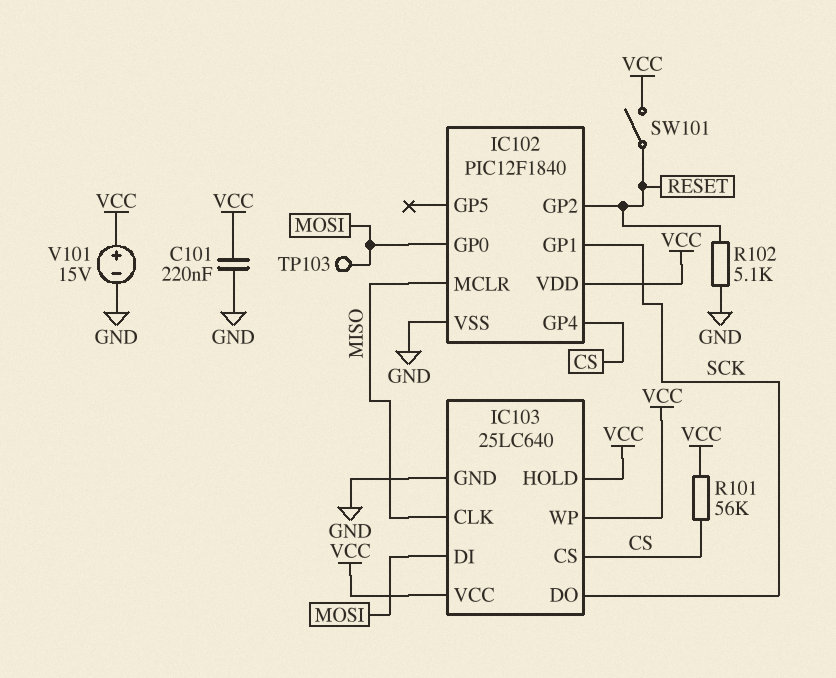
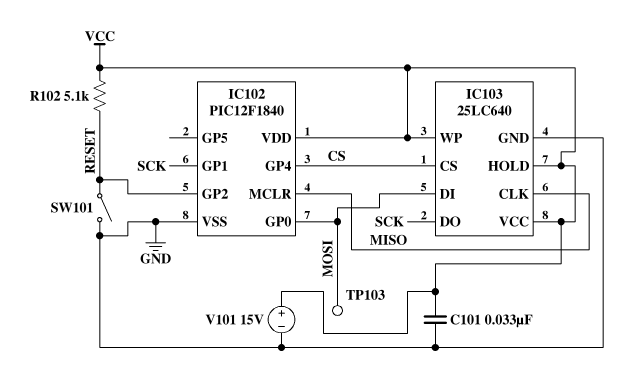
C101: 220nF (GND, VCC) -> 33nF (GND, VCC)
R101: 56k (CS, VCC) -> none
R102: 5.1k (GND, RESET) -> 5.1k (RESET, VCC)
SW101: switch (RESET, VCC) -> switch (GND, RESET)

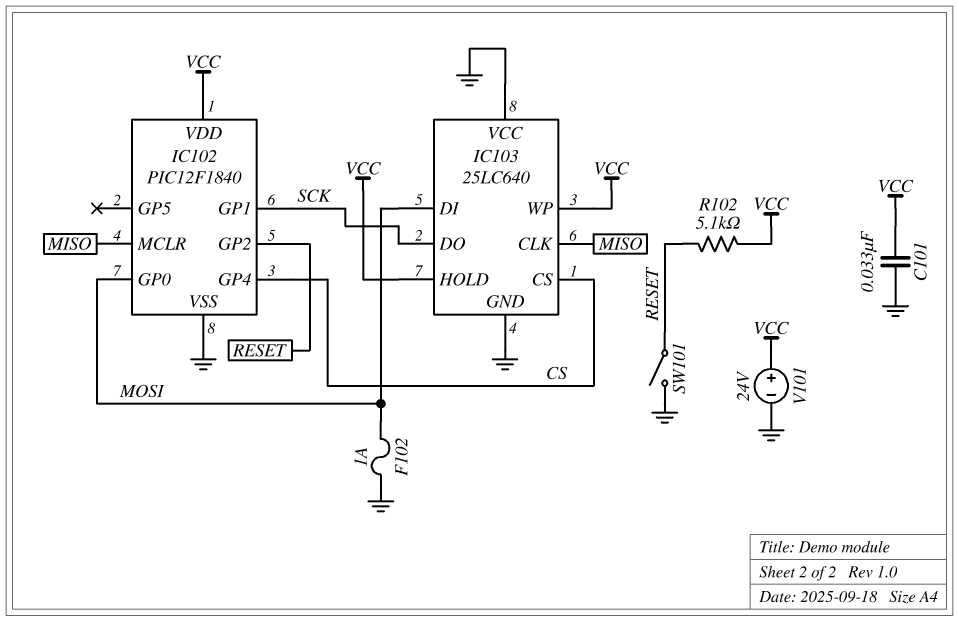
F102: none -> 1A (GND, MOSI)
IC103 pin VCC: VCC -> GND
TP103: test point (MOSI) -> none
V101: 15V (plus VCC, minus GND) -> 24V (plus VCC, minus GND)

